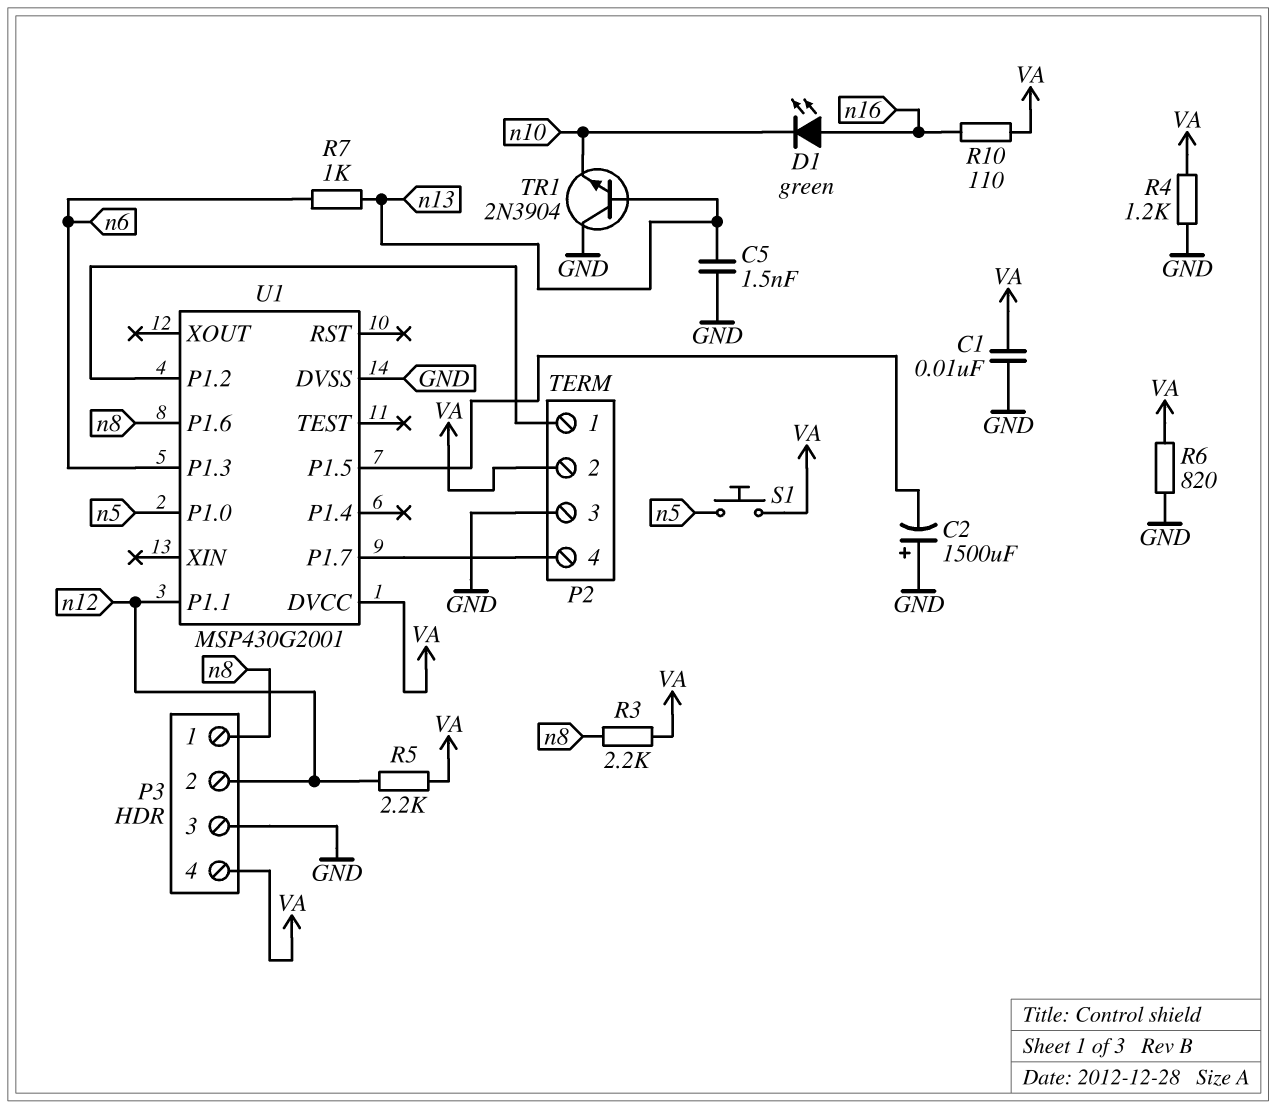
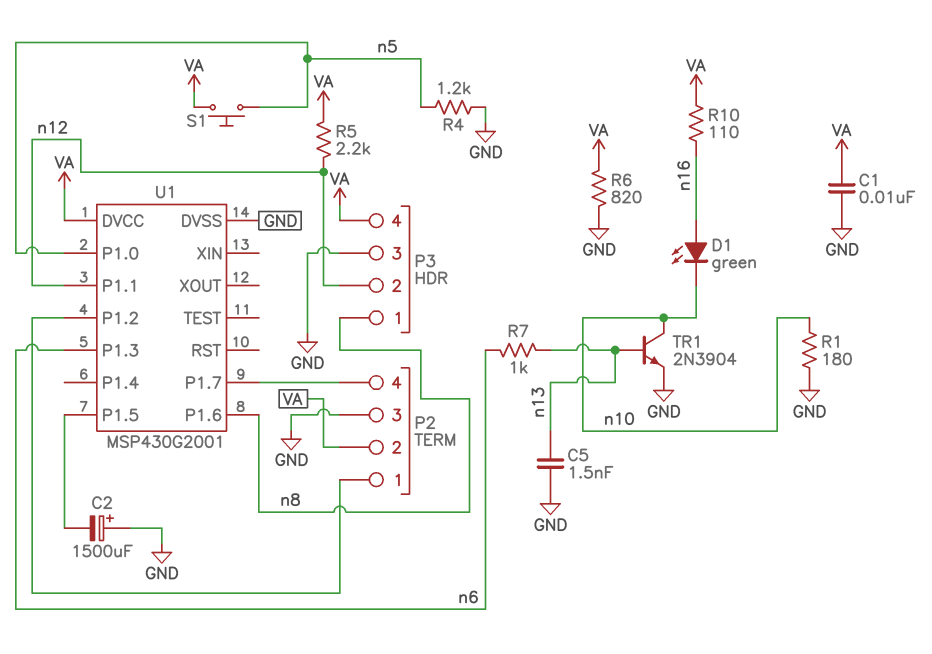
R1: none -> 180 (GND, n10)
R3: 2.2k (VA, n8) -> none
R4: 1.2k (GND, VA) -> 1.2k (GND, n5)
TR1: NPN 2N3904 (B n13, C GND, E n10) -> NPN 2N3904 (B n13, C n10, E GND)

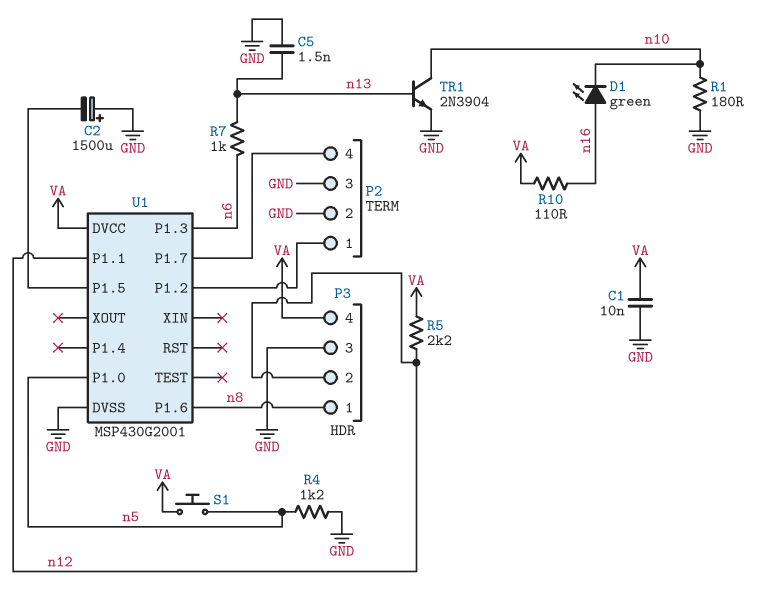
P2 pin 2: VA -> GND
R6: 820 (GND, VA) -> none

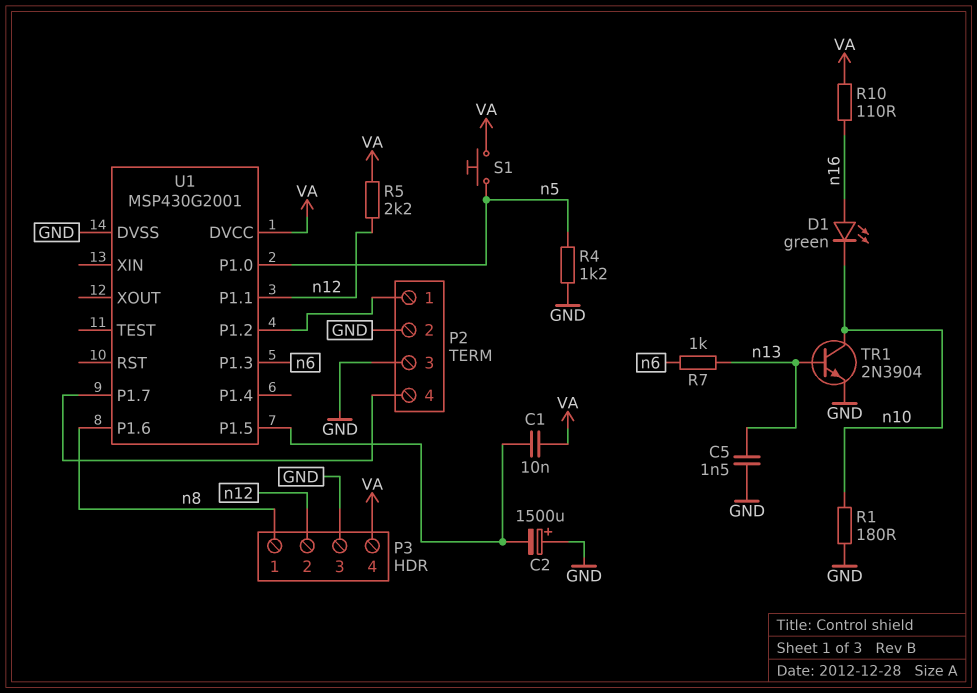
C1: 10nF (GND, VA) -> 10nF (U1/P1.5, VA)

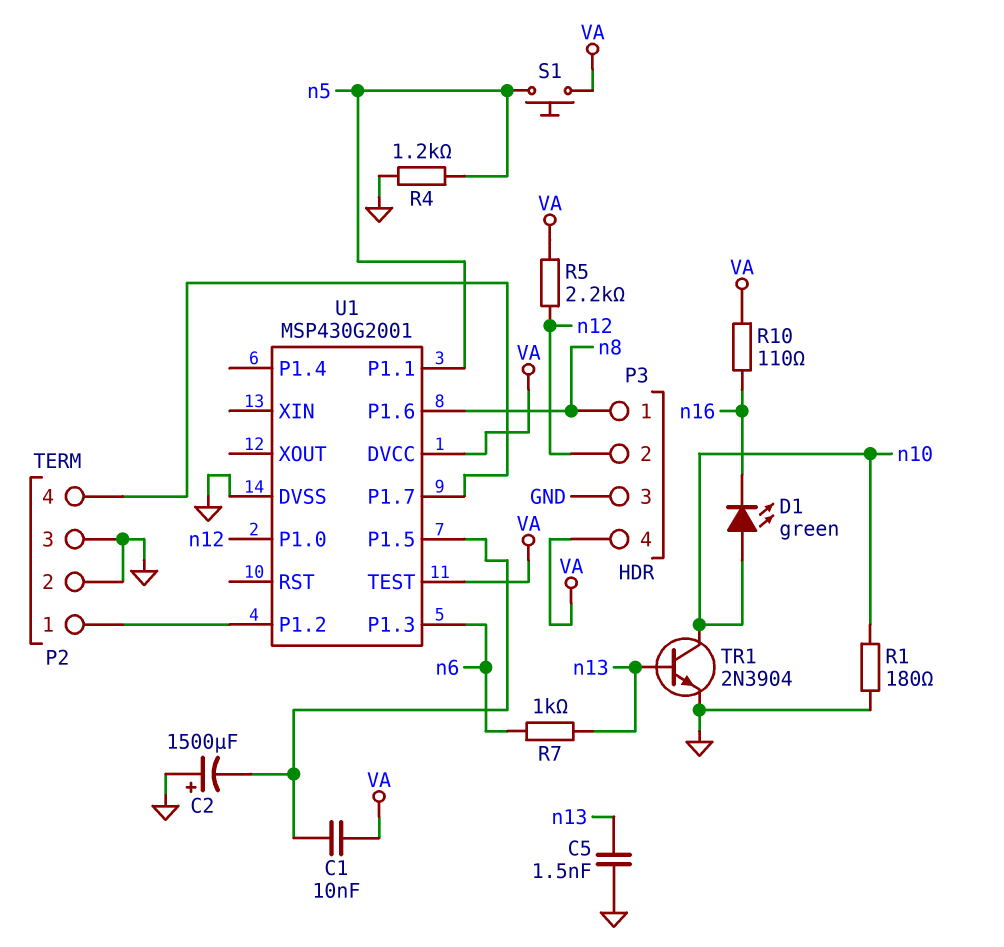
D1: LED green (A n16, K n10) -> LED green (A n10, K n16)
U1 pin P1.0: n5 -> n12
U1 pin P1.1: n12 -> n5
U1 pin TEST: none -> VA

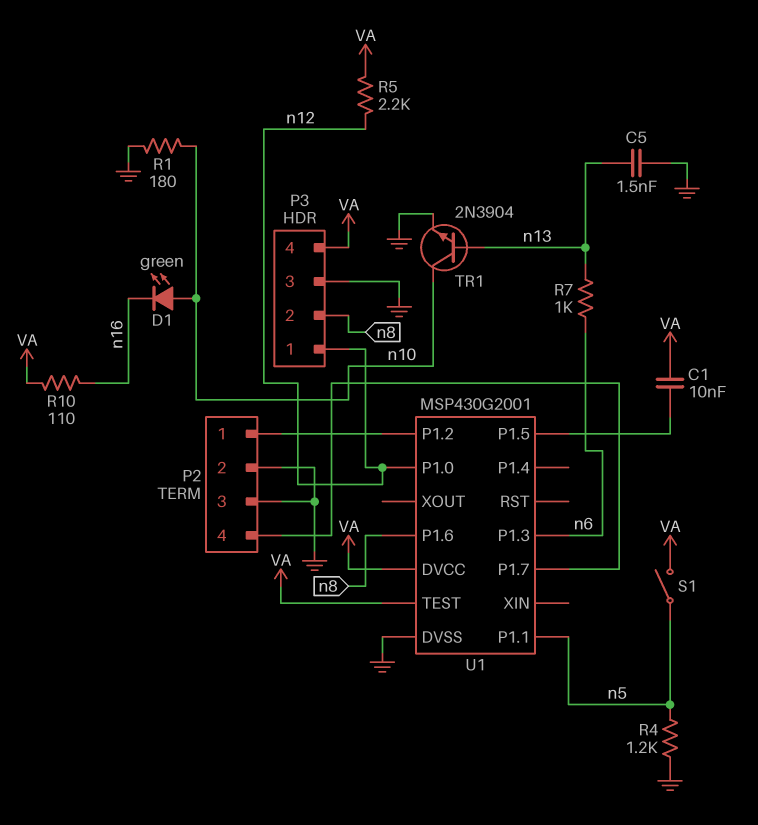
C2: 1500uF (plus GND, minus U1/P1.5) -> none
P3 pin 1: n8 -> n12
P3 pin 2: n12 -> n8
S1: button (VA, n5) -> switch (VA, n5)

